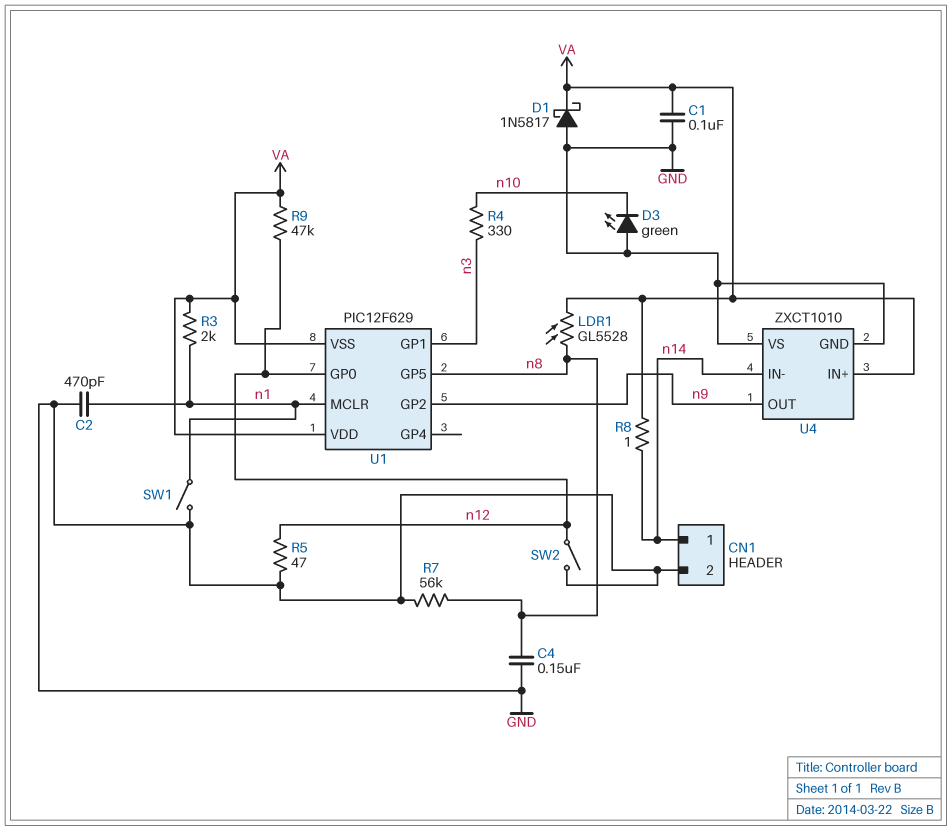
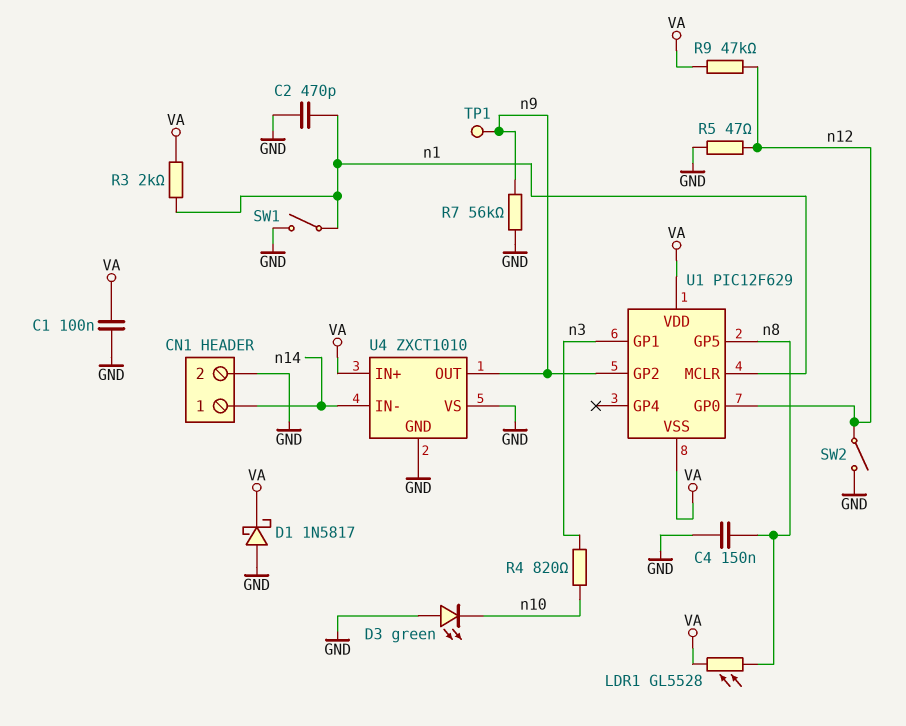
R4: 330 (n3, n10) -> 820 (n3, n10)
R7: 56k (GND, n8) -> 56k (GND, n9)
R8: 1 (VA, n14) -> none
TP1: none -> test point (n9)

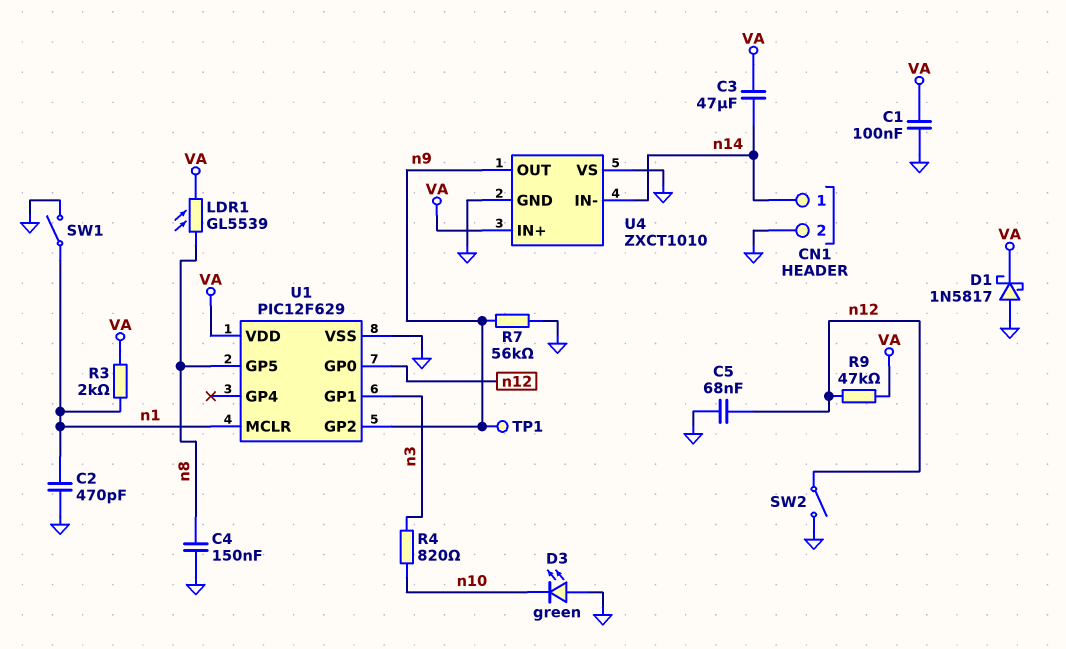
C3: none -> 47uF (VA, n14)
C5: none -> 68nF (GND, n12)
LDR1: GL5528 (VA, n8) -> GL5539 (VA, n8)
R5: 47 (GND, n12) -> none
U1 pin VSS: VA -> GND

